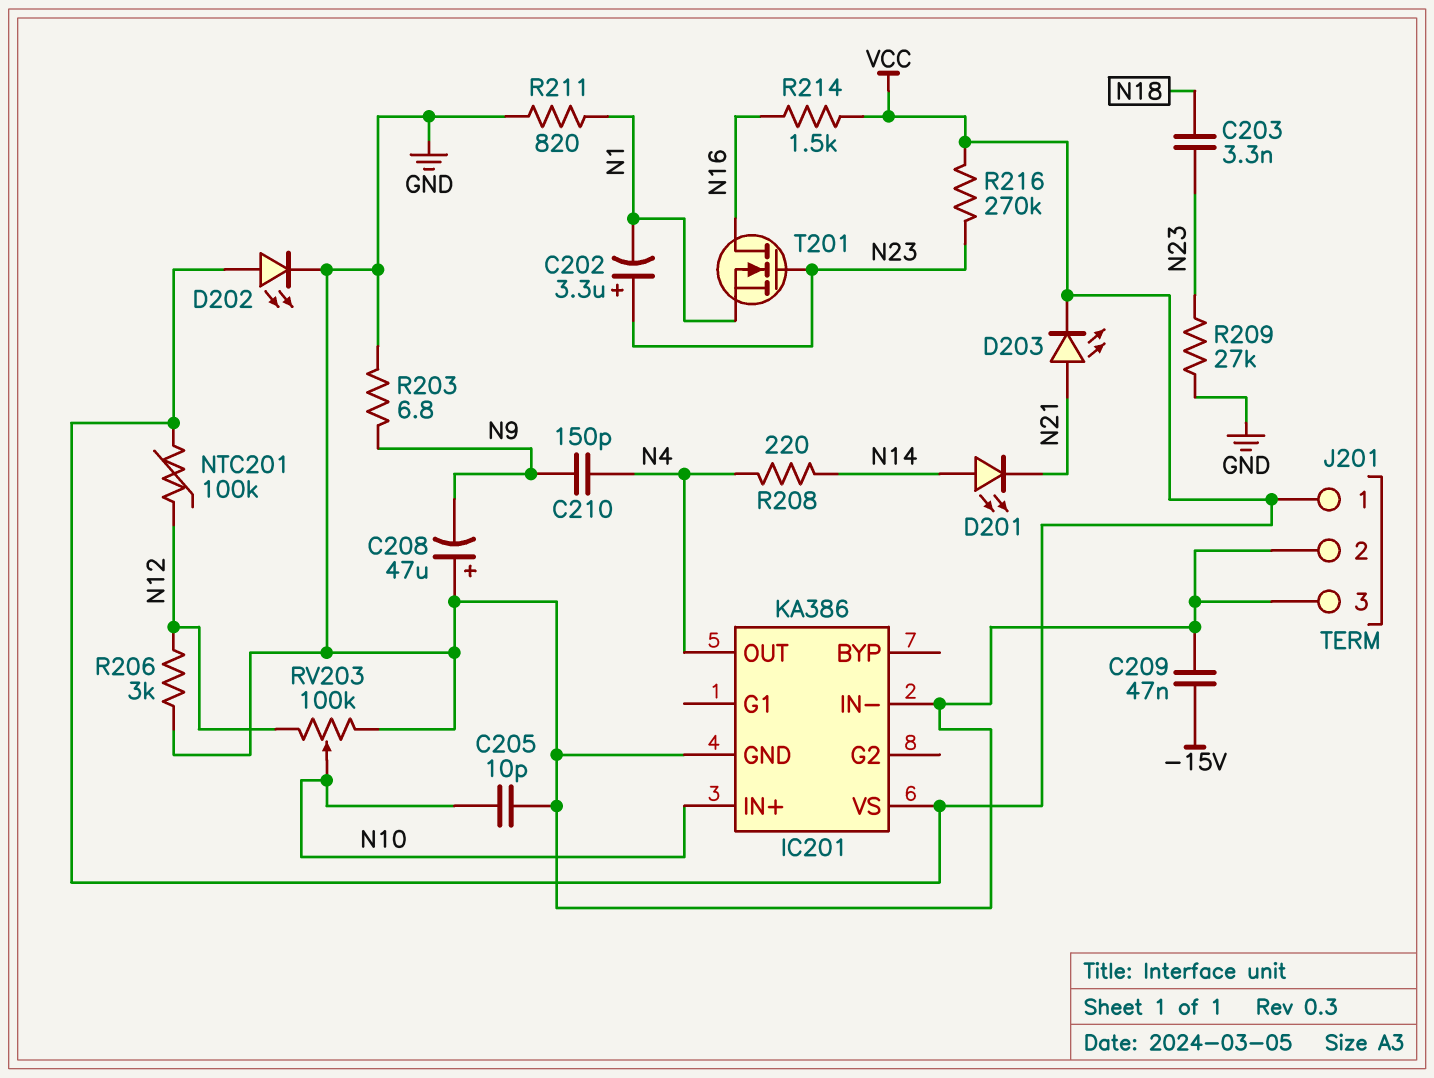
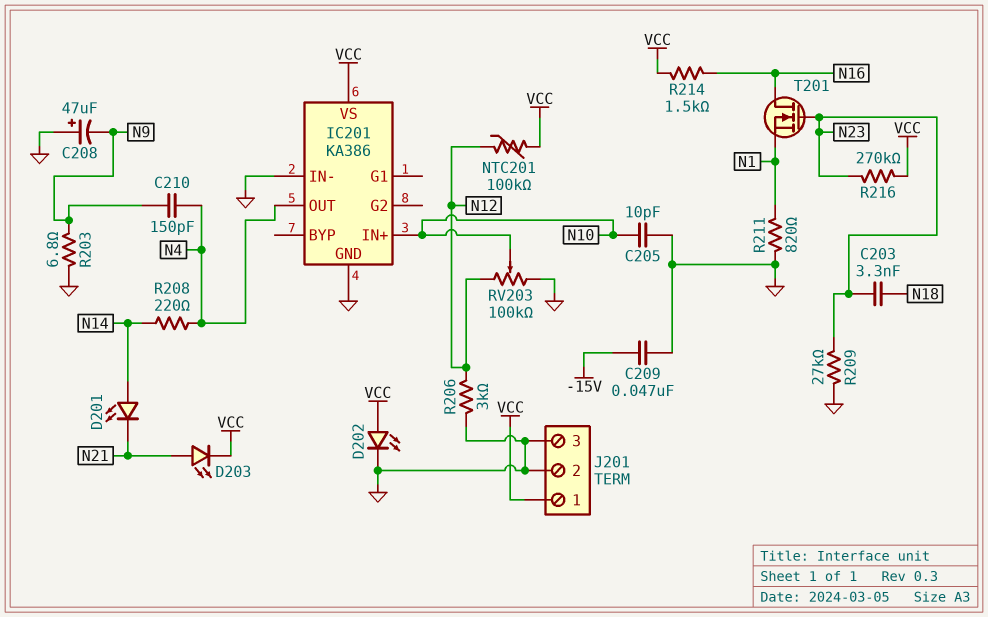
C202: 3.3uF (plus N23, minus N1) -> none

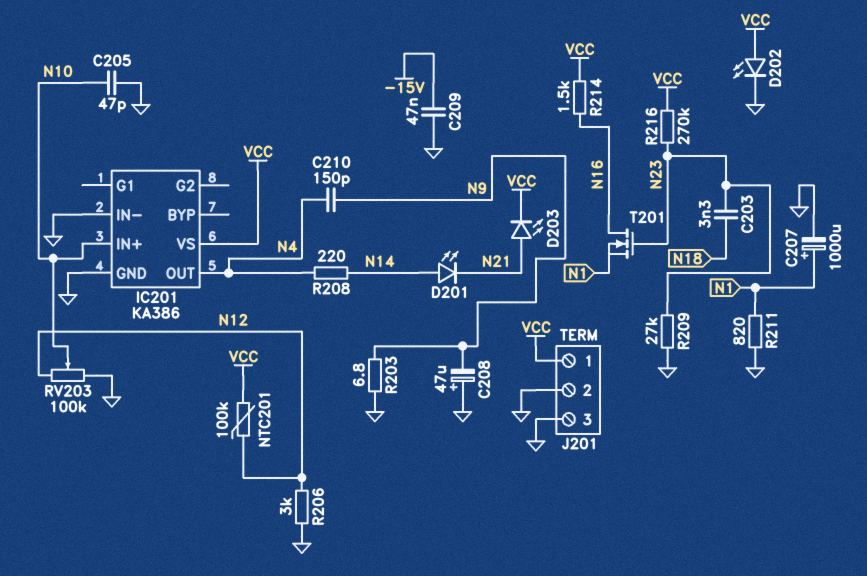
C205: 10pF (GND, N10) -> 47pF (GND, N10)
C207: none -> 1000uF (plus N1, minus GND)

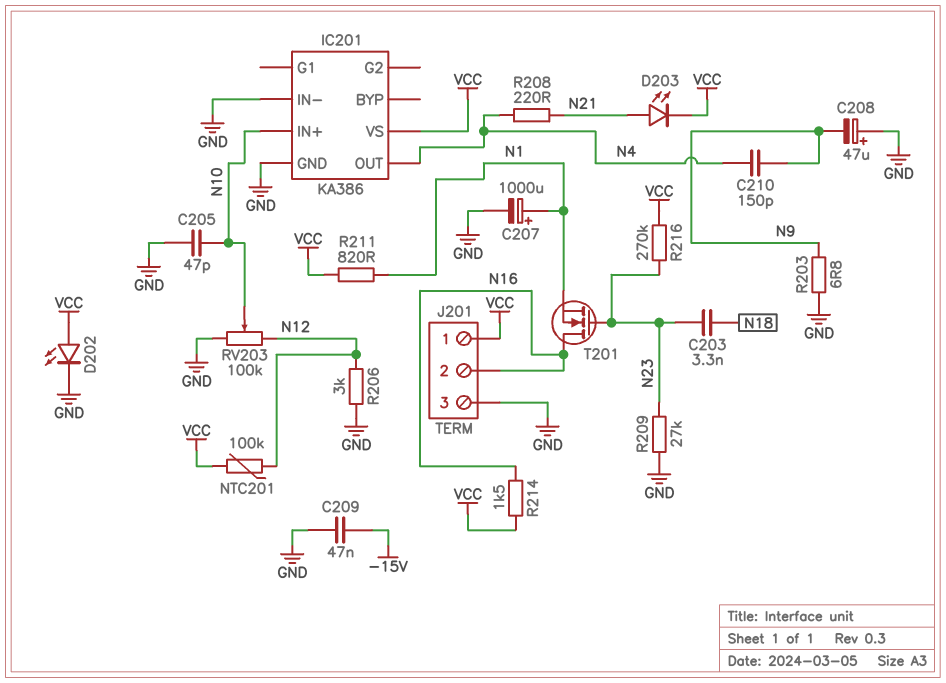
D201: LED (A N14, K N21) -> none
J201 pin 2: GND -> N16
R208: 220 (N4, N14) -> 220 (N4, N21)
R211: 820 (GND, N1) -> 820 (N1, VCC)

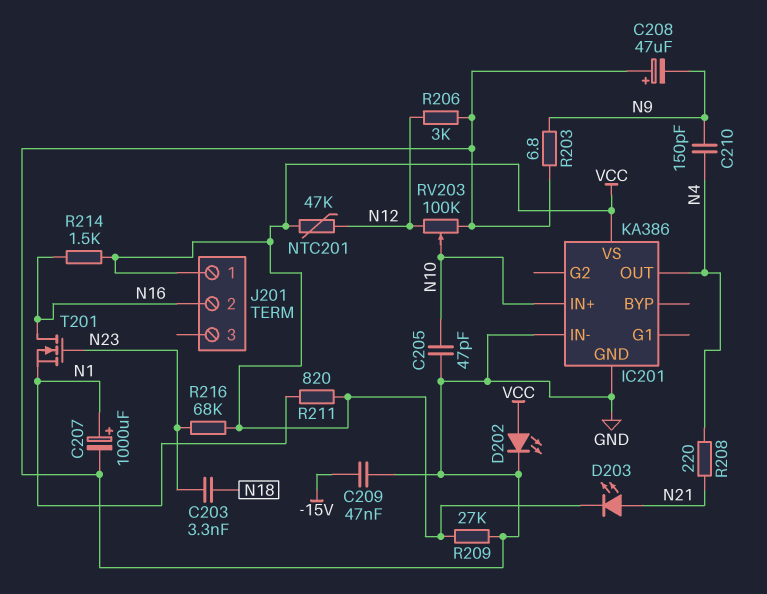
J201 pin 3: GND -> none
NTC201: 100k (N12, VCC) -> 47k (N12, VCC)
R209: 27k (GND, N23) -> 27k (GND, VCC)
R216: 270k (N23, VCC) -> 68k (N23, VCC)

